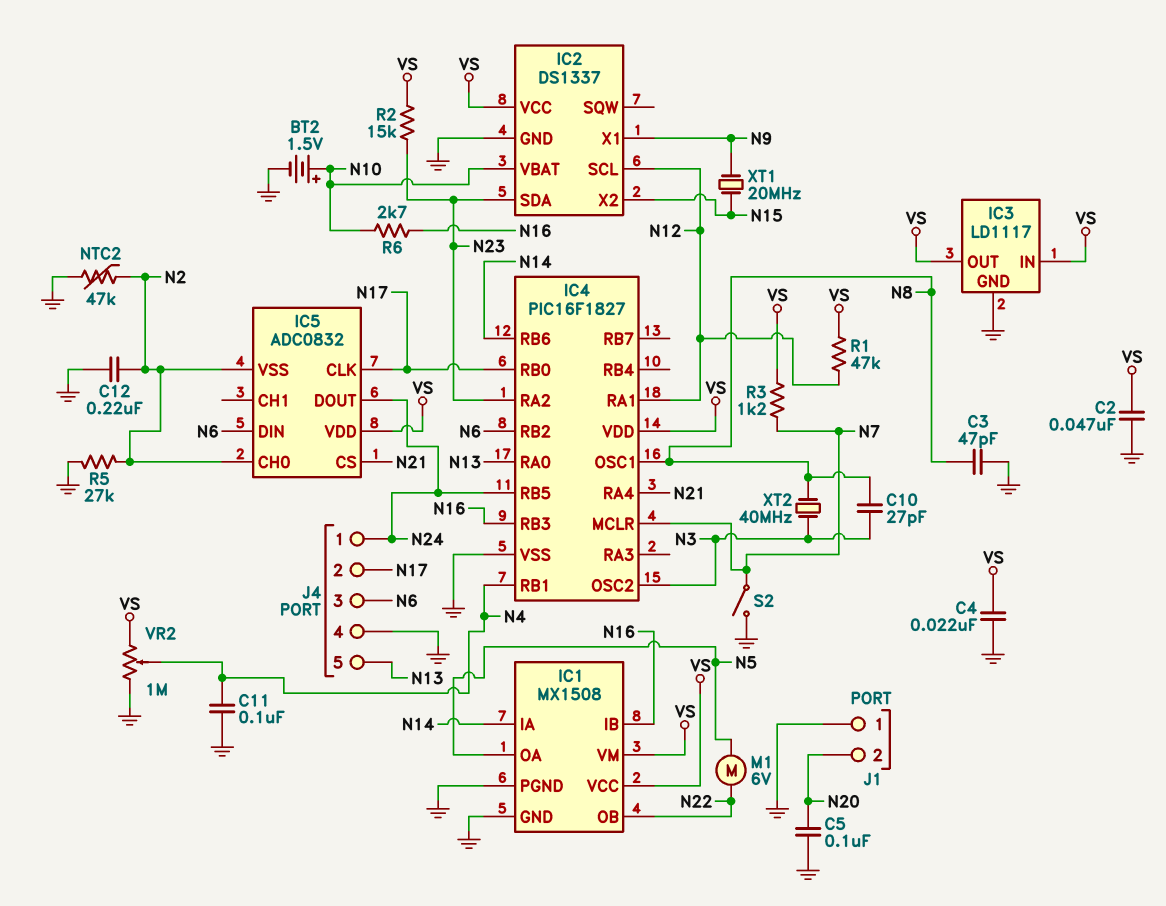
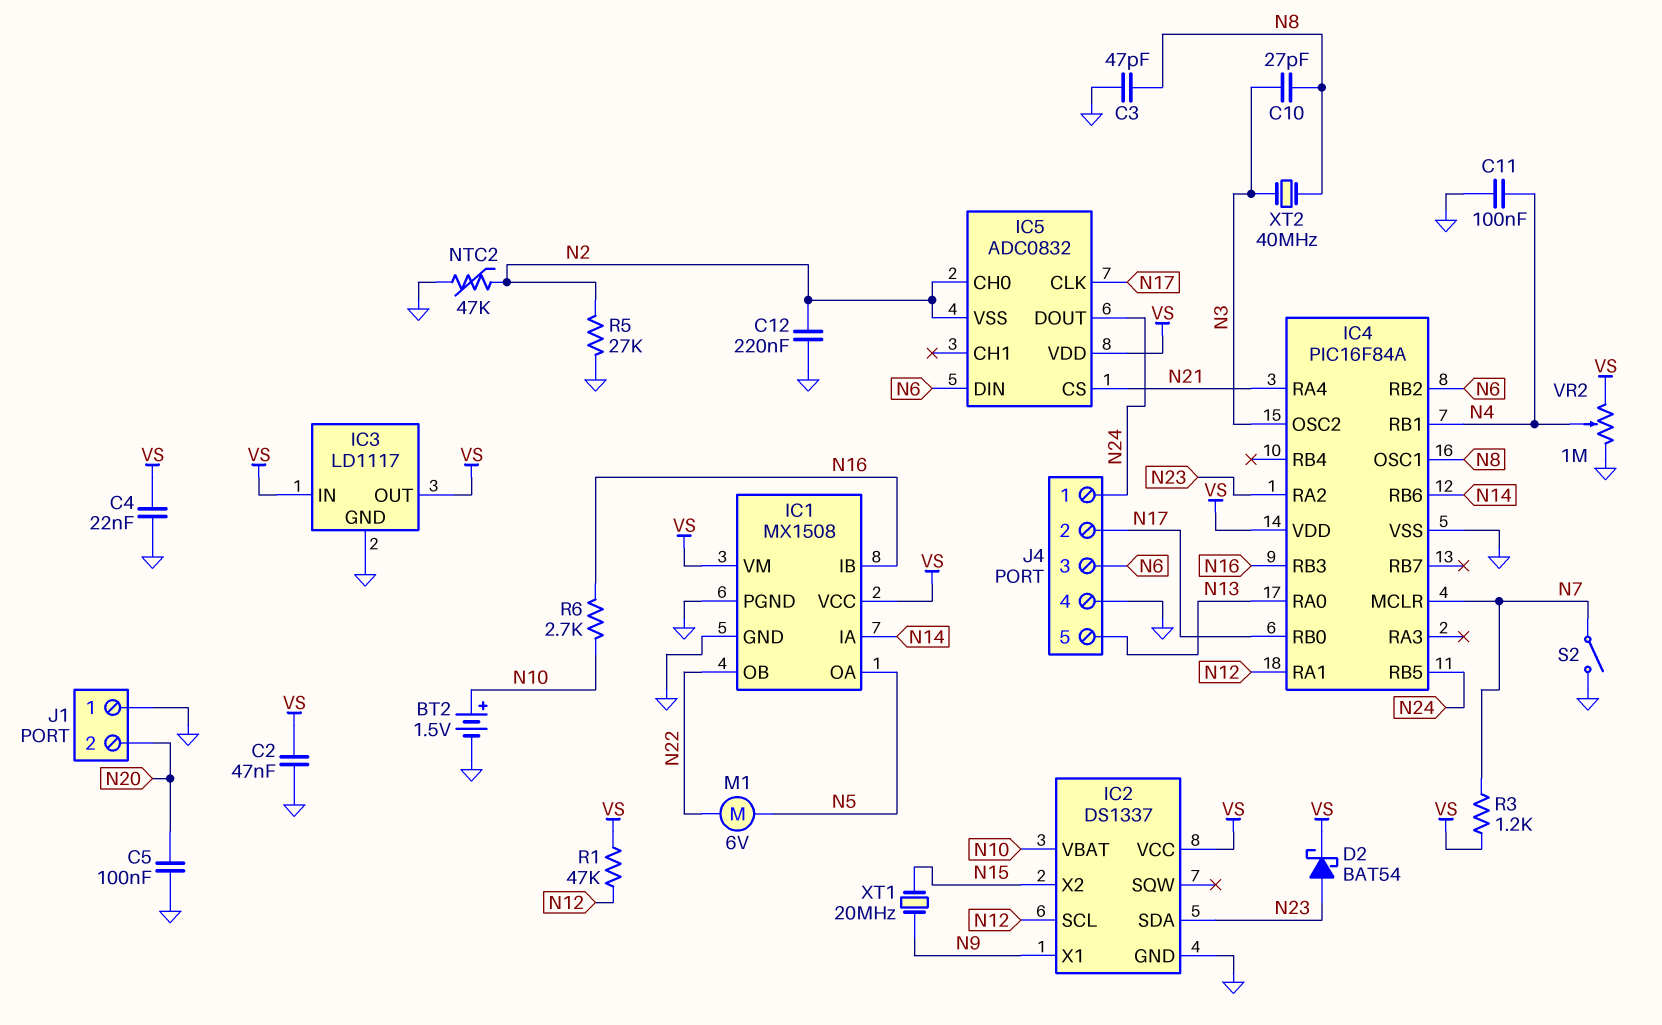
D2: none -> schottky BAT54 (A N23, K VS)
IC4: PIC16F1827 -> PIC16F84A
R2: 15k (N23, VS) -> none

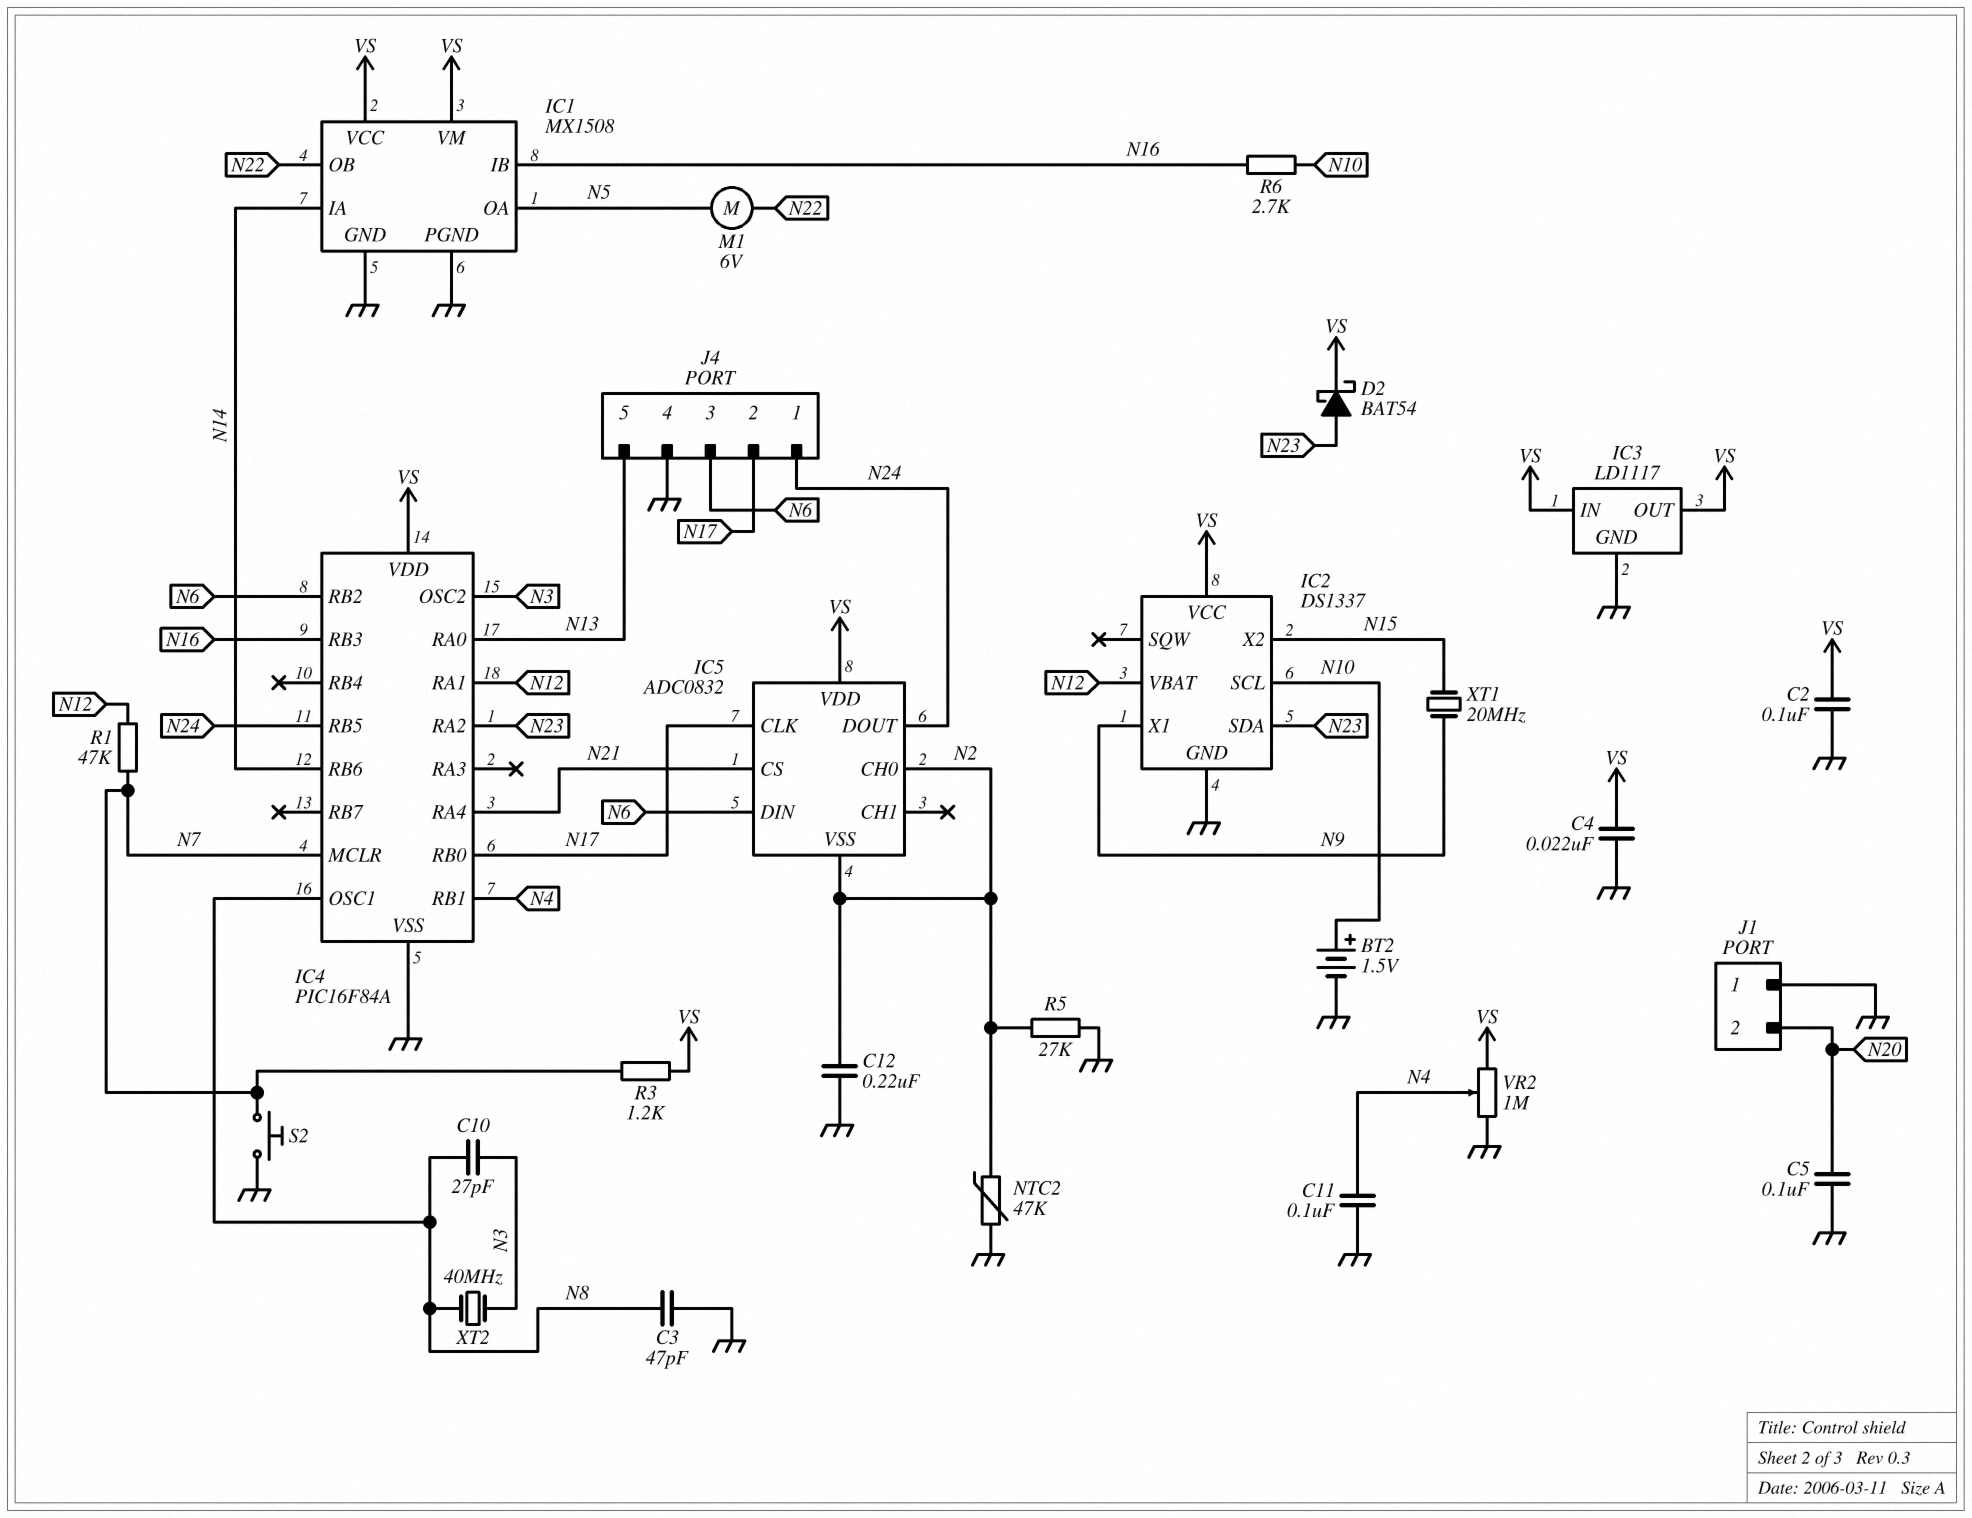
C2: 47nF (GND, VS) -> 100nF (GND, VS)
IC2 pin SCL: N12 -> N10
IC2 pin VBAT: N10 -> N12
R1: 47k (N12, VS) -> 47k (N7, N12)
S2: switch (GND, N7) -> button (GND, N7)

